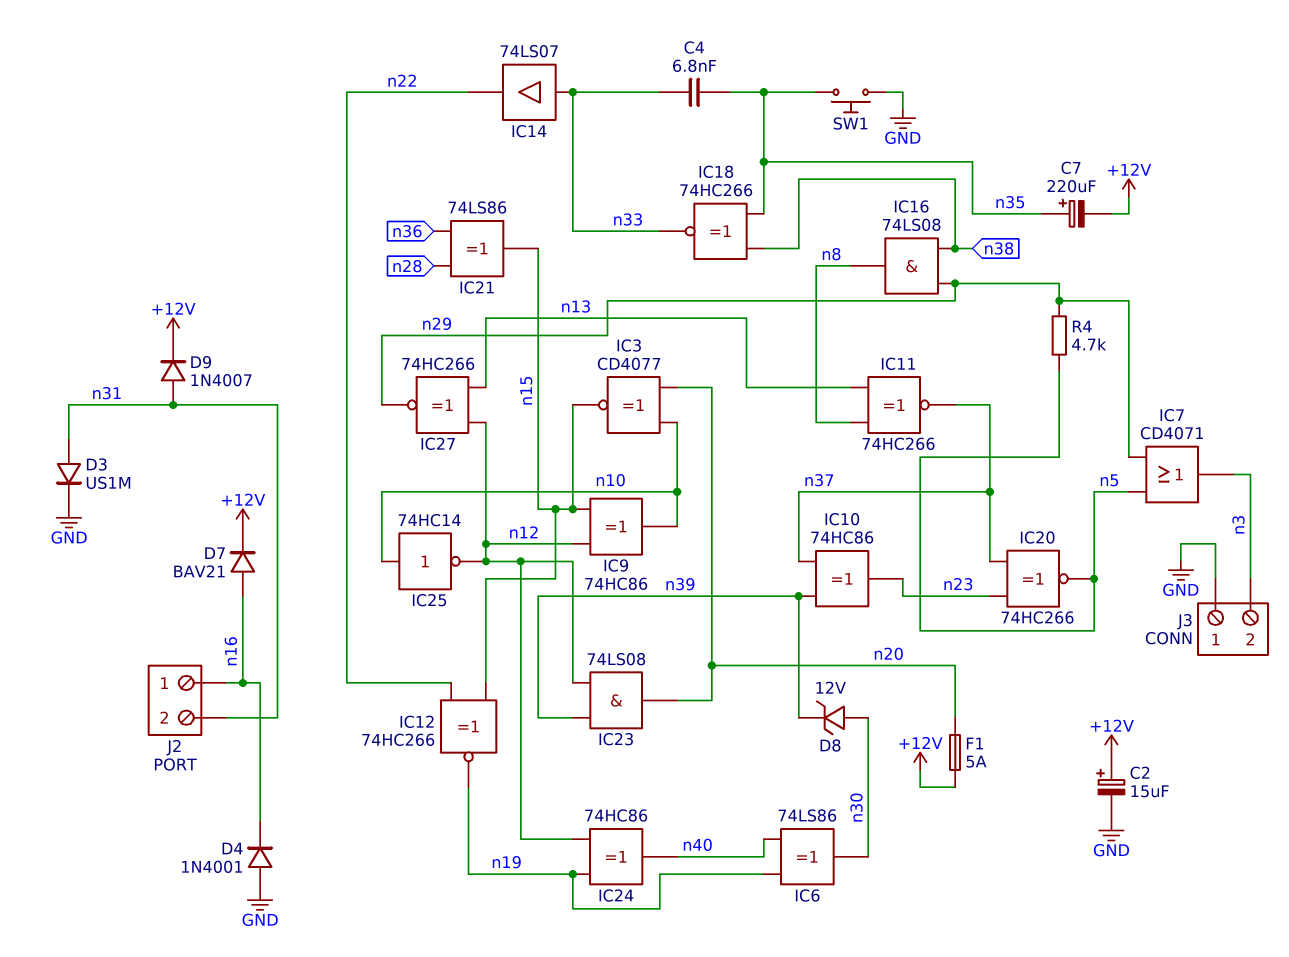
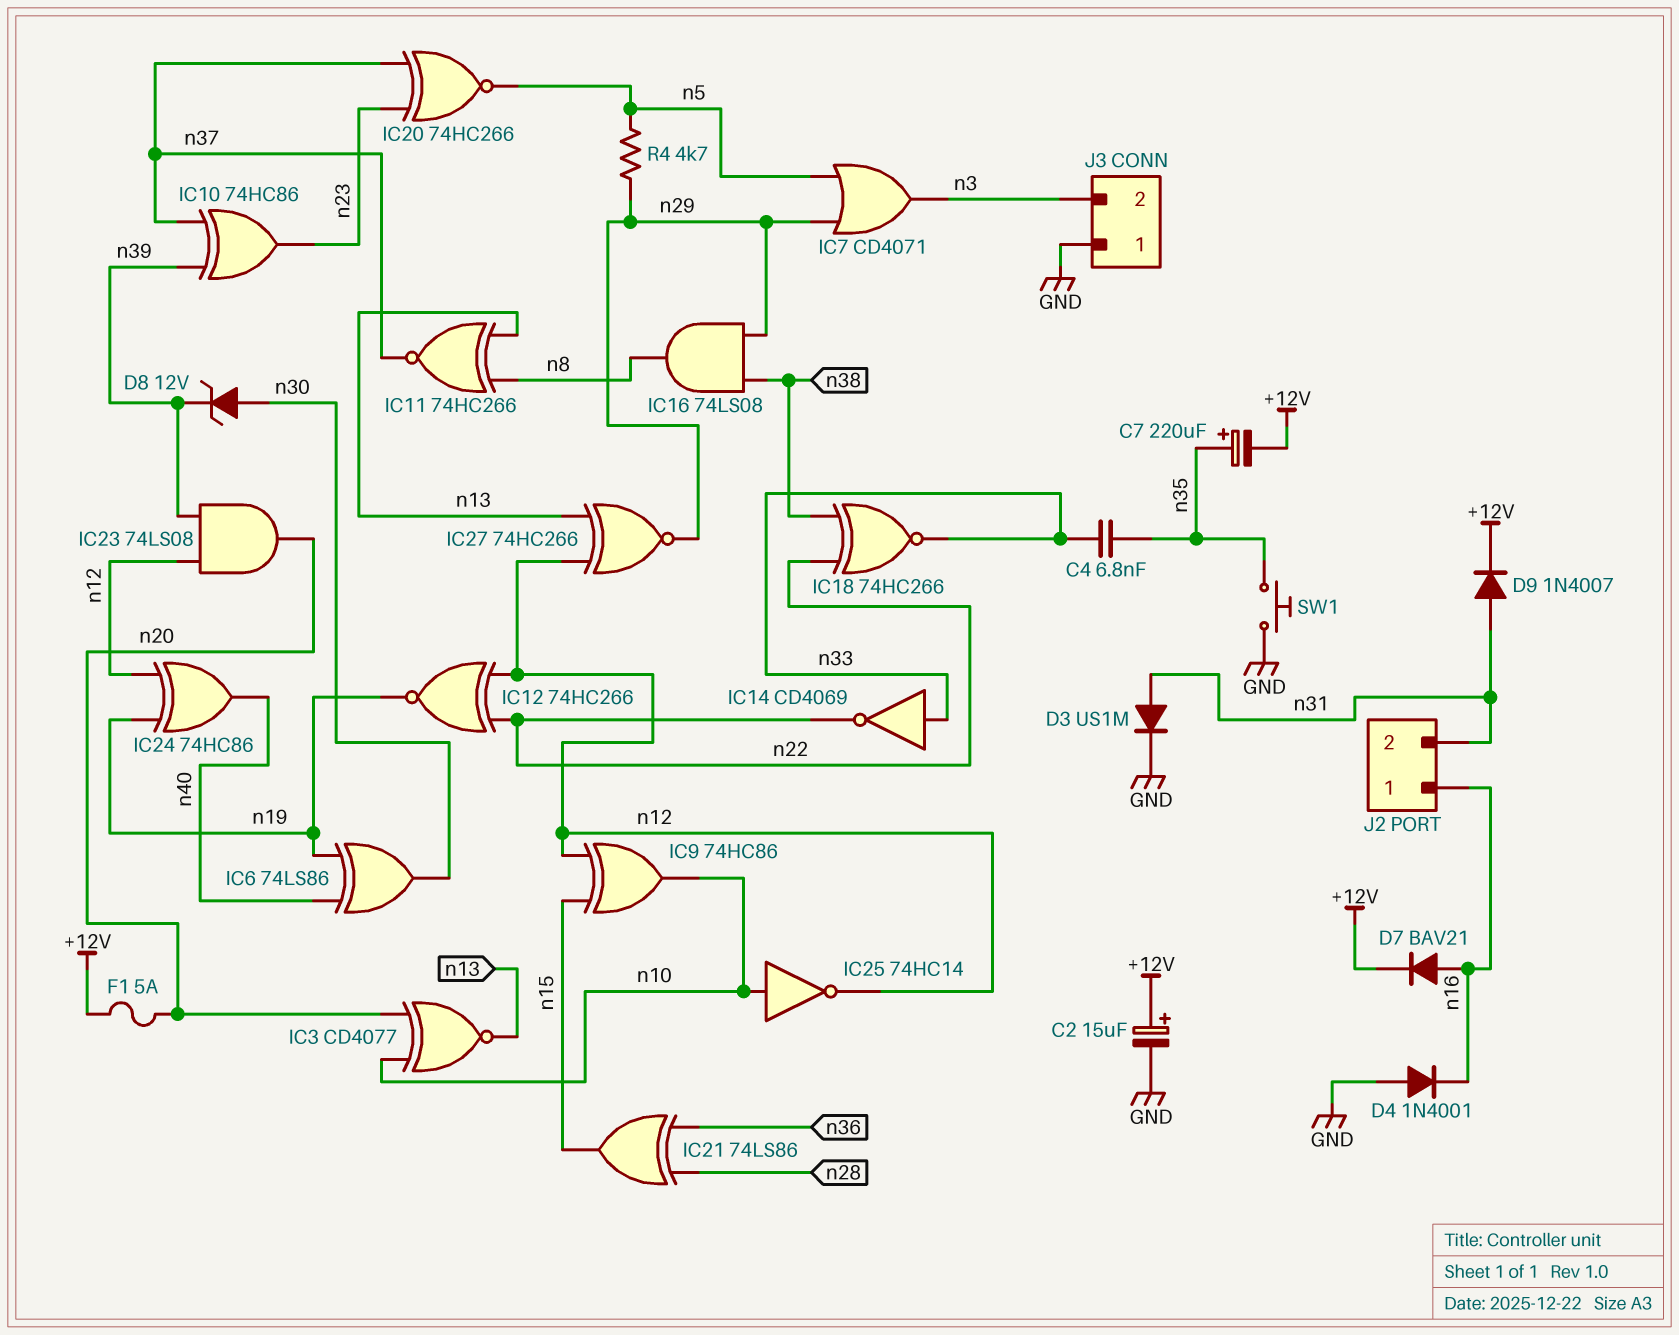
IC3: XNOR CD4077 (in n10, in n20, out n15) -> XNOR CD4077 (in n10, in n20, out n13)
IC12: XNOR 74HC266 (in n15, in n22, out n19) -> XNOR 74HC266 (in n12, in n22, out n19)
IC14: buffer 74LS07 (in n33, out n22) -> NOT CD4069 (in n33, out n22)
IC18: XNOR 74HC266 (in n35, in n38, out n33) -> XNOR 74HC266 (in n22, in n38, out n33)

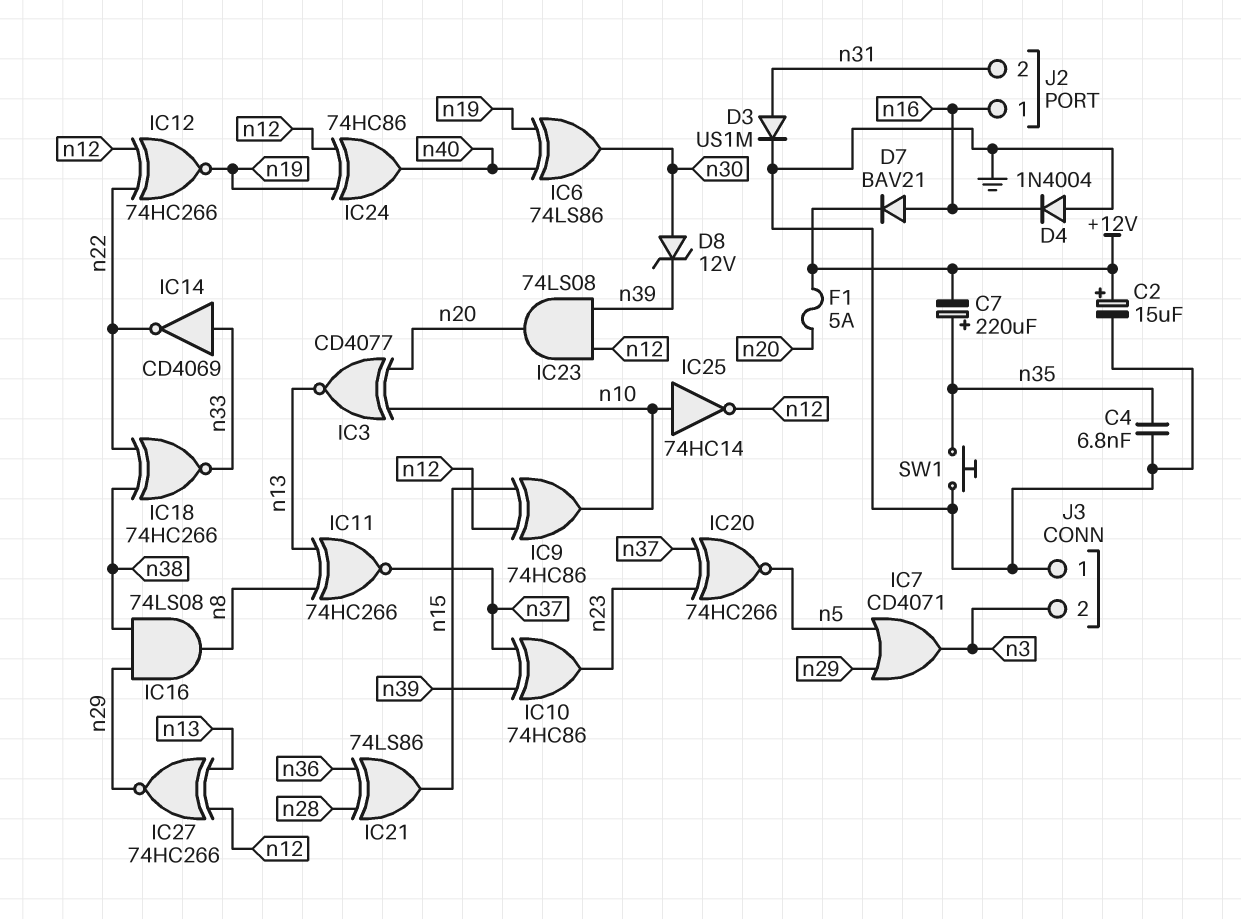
C4: 6.8nF (n33, n35) -> 6.8nF (GND, n35)
D4: diode 1N4001 (A GND, K n16) -> diode 1N4004 (A GND, K n16)
D9: diode 1N4007 (A n31, K +12V) -> none
R4: 4.7k (n5, n29) -> none

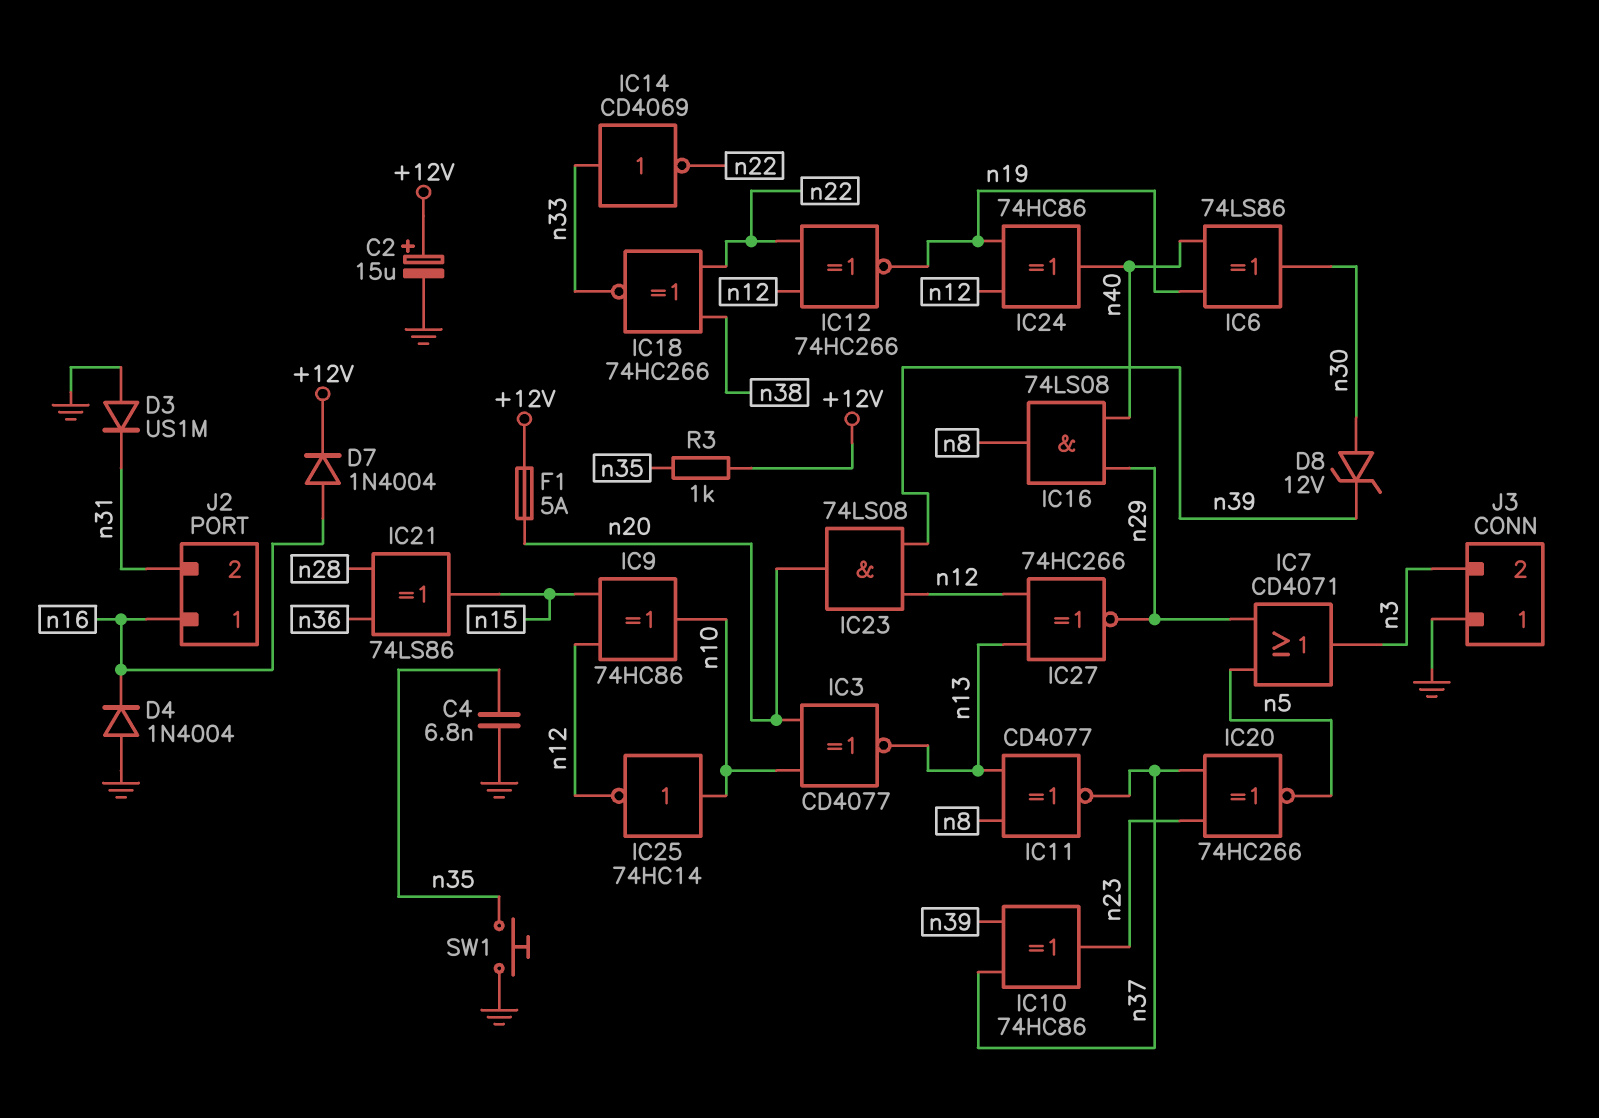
C7: 220uF (plus n35, minus +12V) -> none
D3: diode US1M (A n31, K GND) -> diode US1M (A GND, K n31)
D7: diode BAV21 (A n16, K +12V) -> diode 1N4004 (A n16, K +12V)
IC11: XNOR 74HC266 (in n8, in n13, out n37) -> XNOR CD4077 (in n8, in n13, out n37)
IC16: AND 74LS08 (in n29, in n38, out n8) -> AND 74LS08 (in n29, in n40, out n8)
R3: none -> 1k (+12V, n35)

